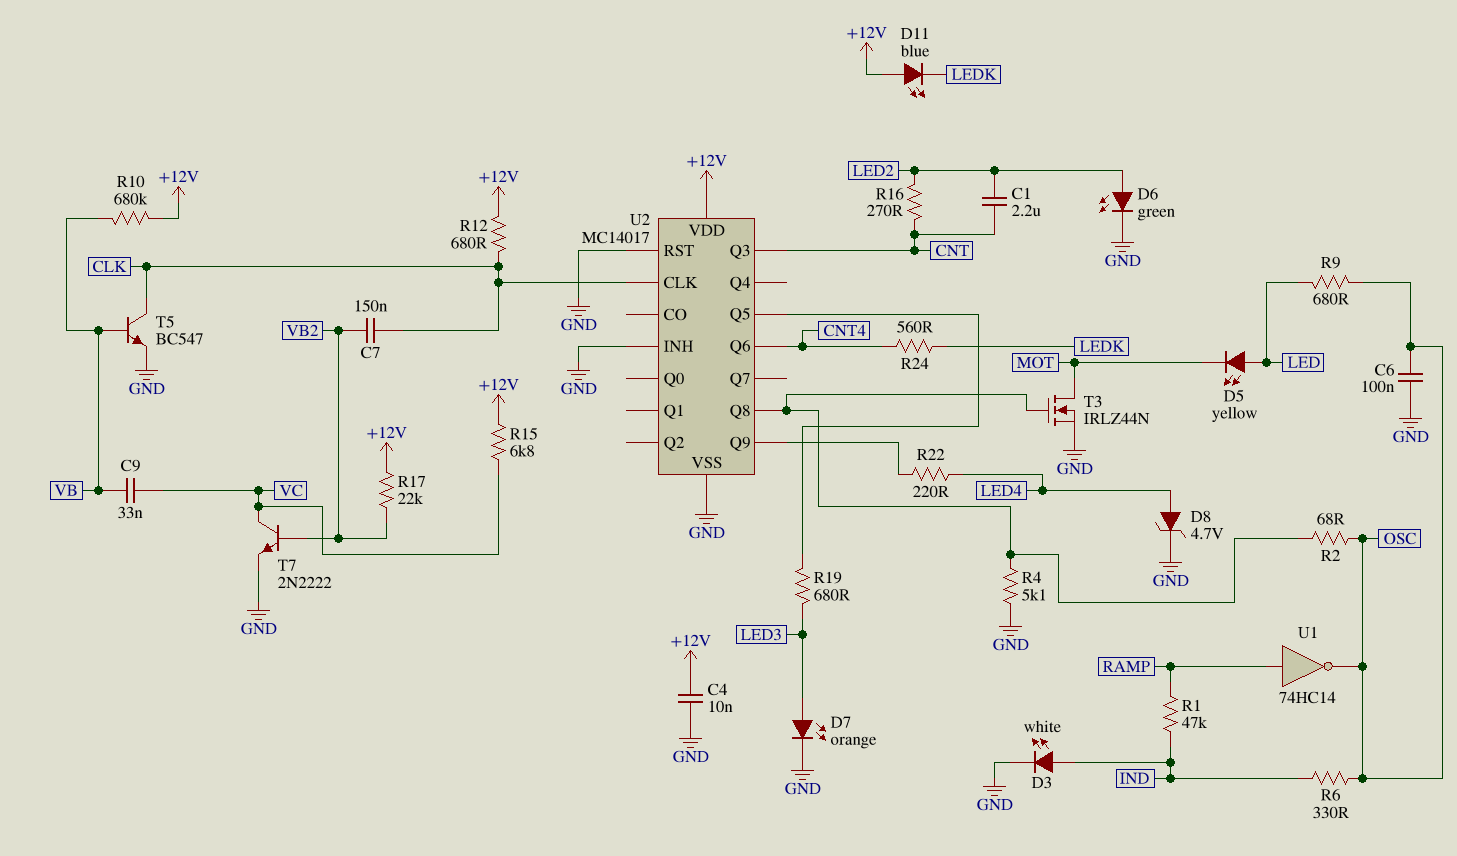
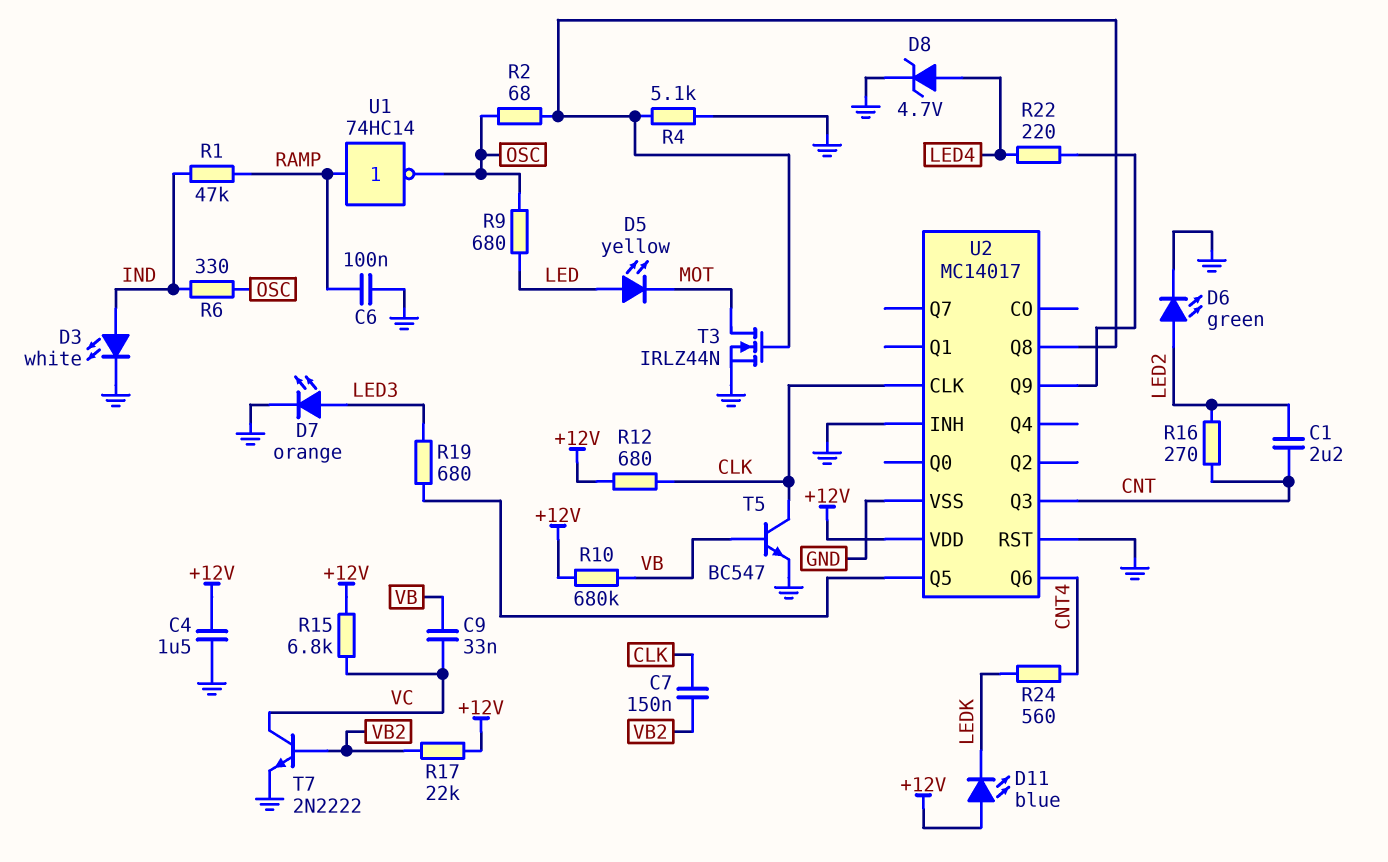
C4: 10nF (+12V, GND) -> 1.5uF (+12V, GND)
C6: 100nF (GND, OSC) -> 100nF (GND, RAMP)

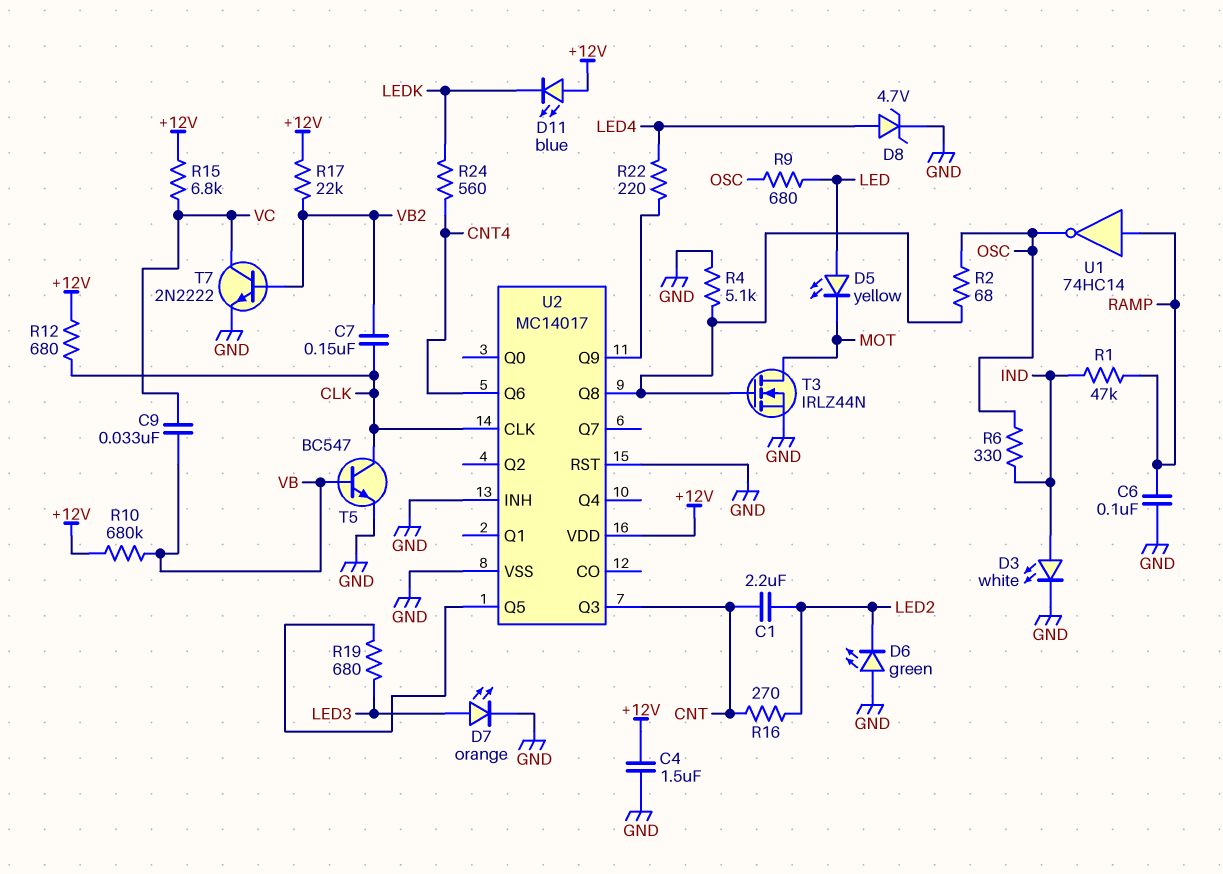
D6: LED green (A LED2, K GND) -> LED green (A GND, K LED2)

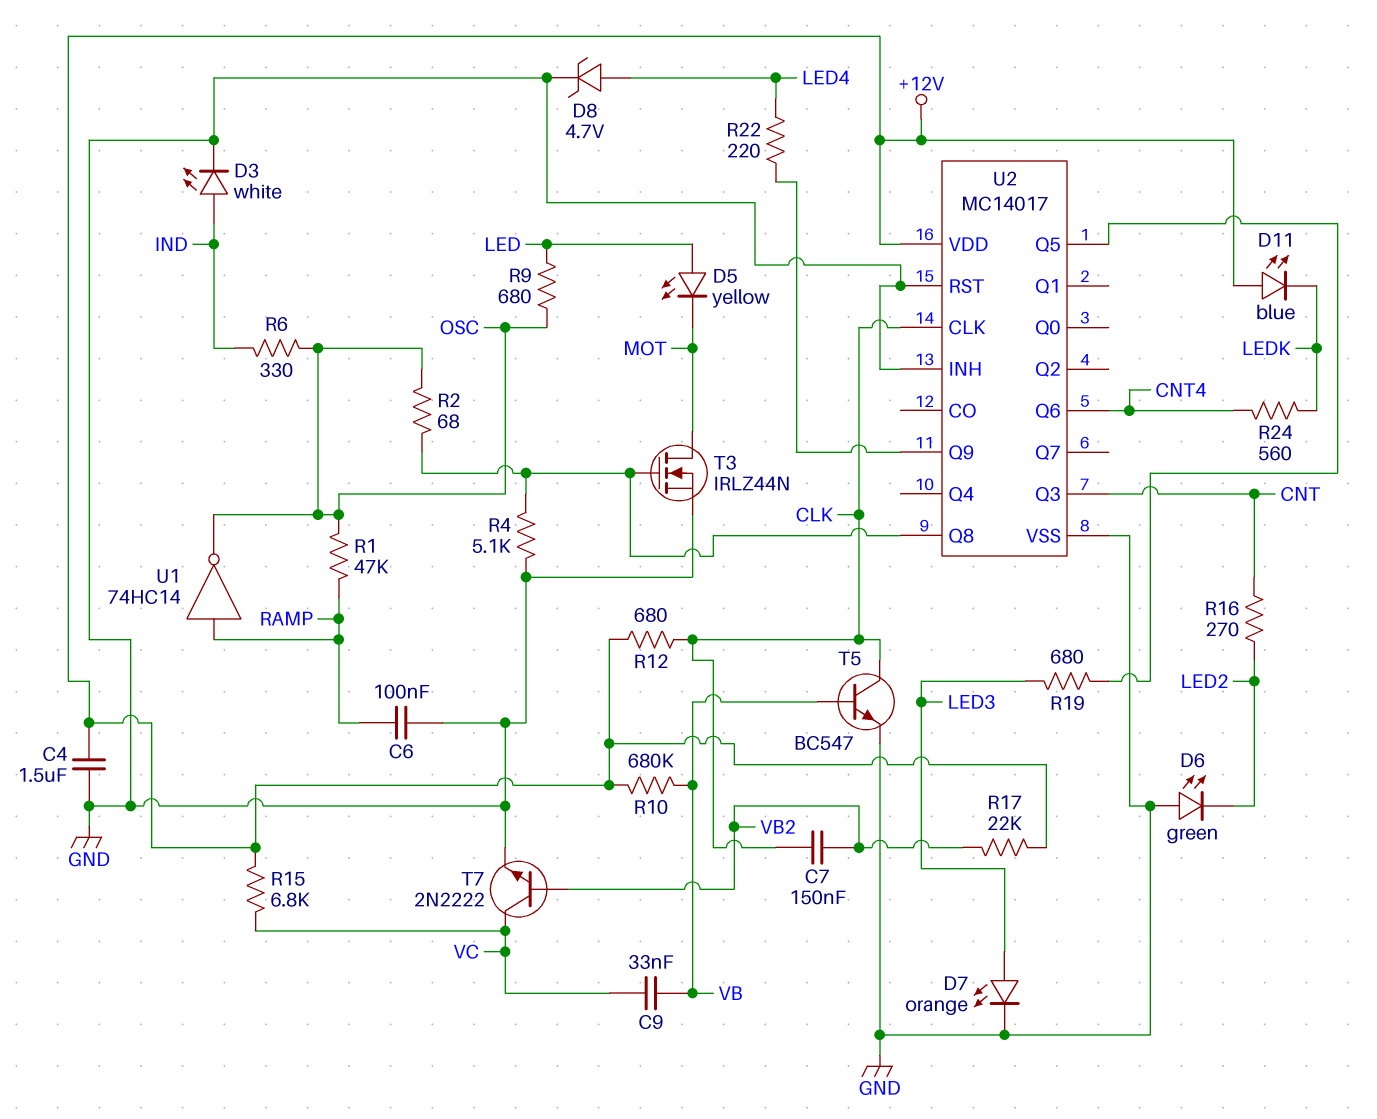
C1: 2.2uF (CNT, LED2) -> none
R1: 47k (IND, RAMP) -> 47k (OSC, RAMP)

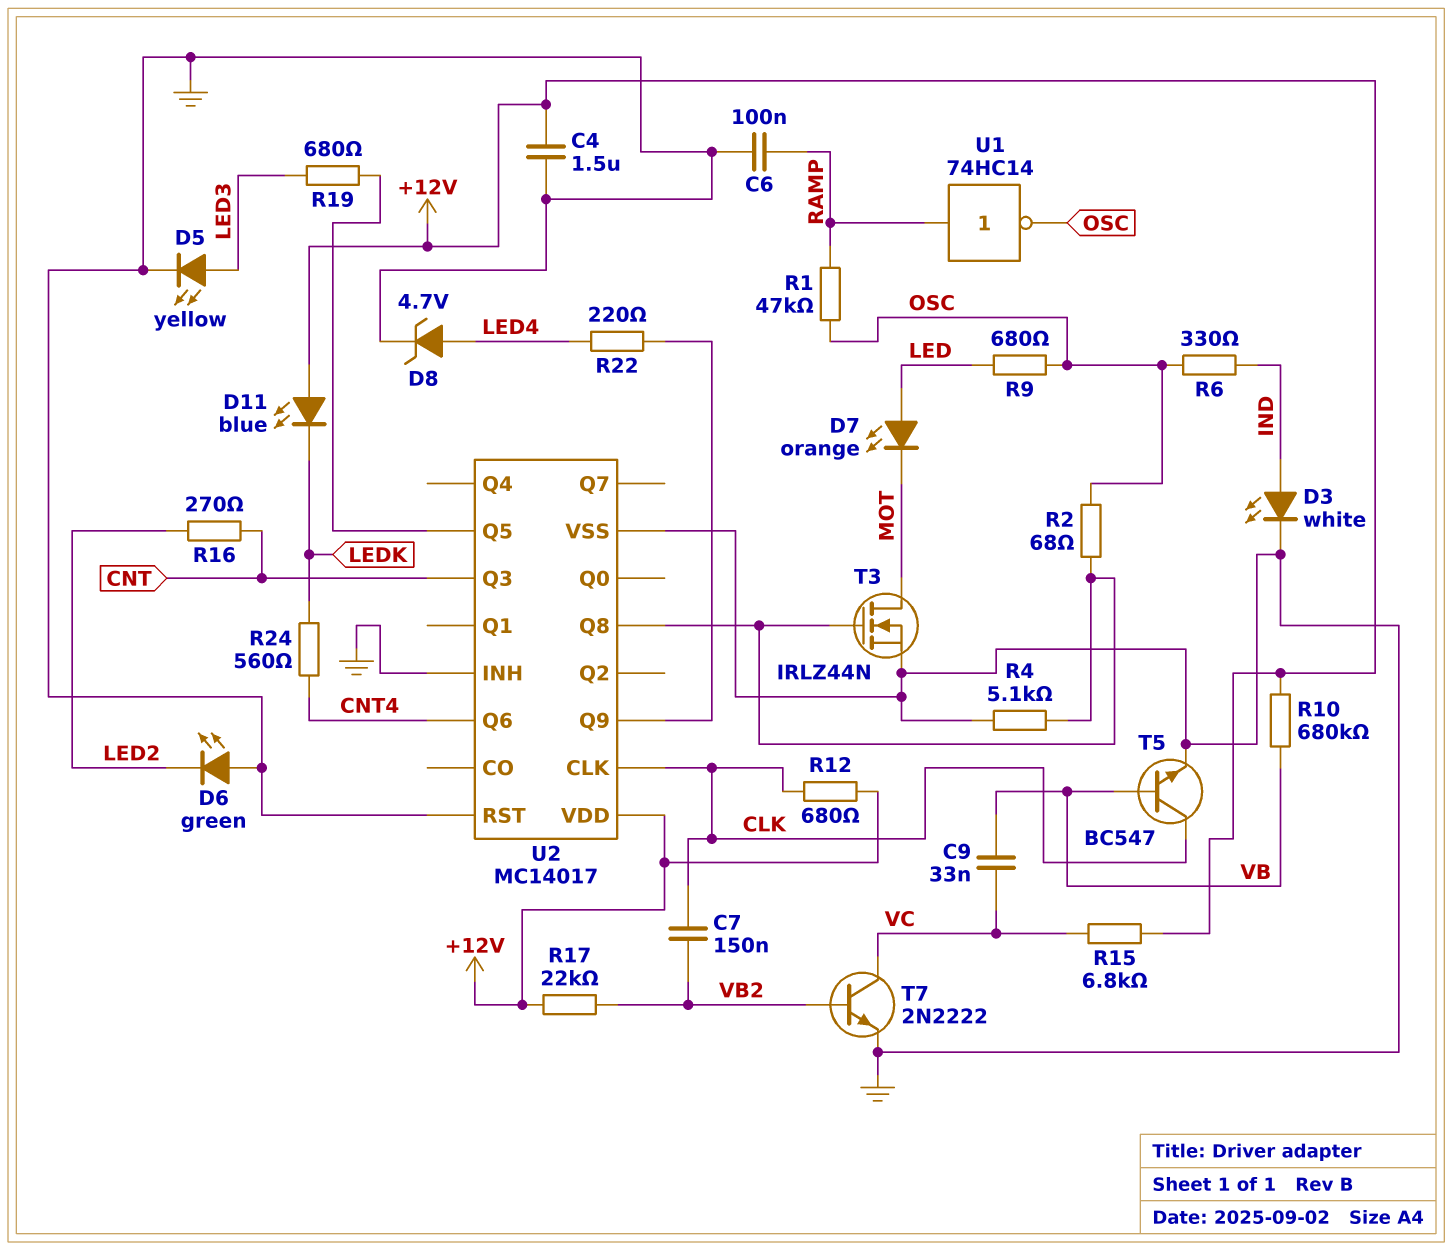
D5: LED yellow (A LED, K MOT) -> LED yellow (A LED3, K GND)
D7: LED orange (A LED3, K GND) -> LED orange (A LED, K MOT)

